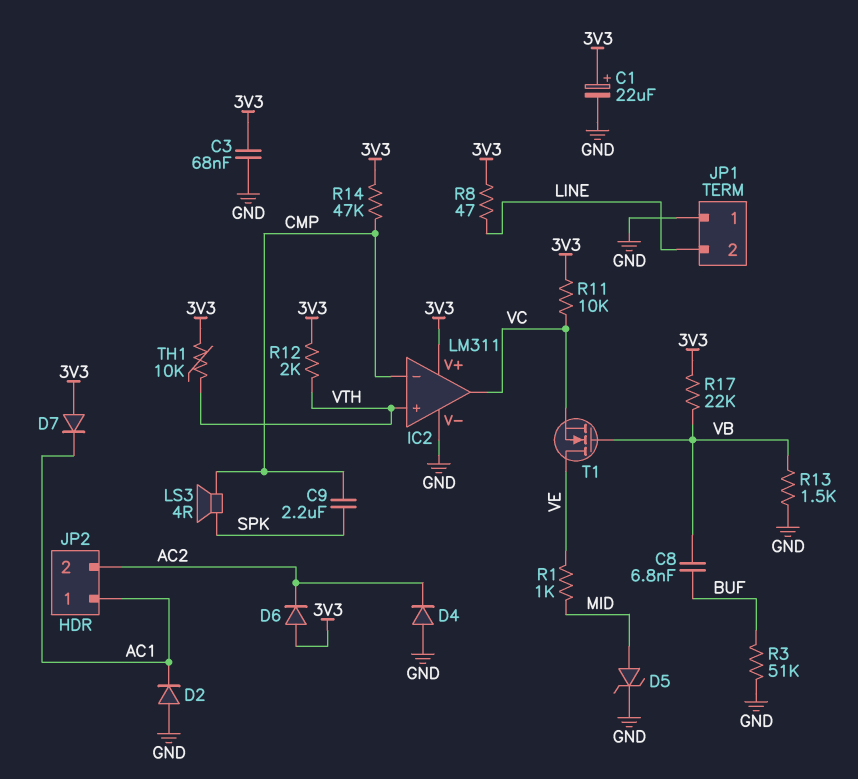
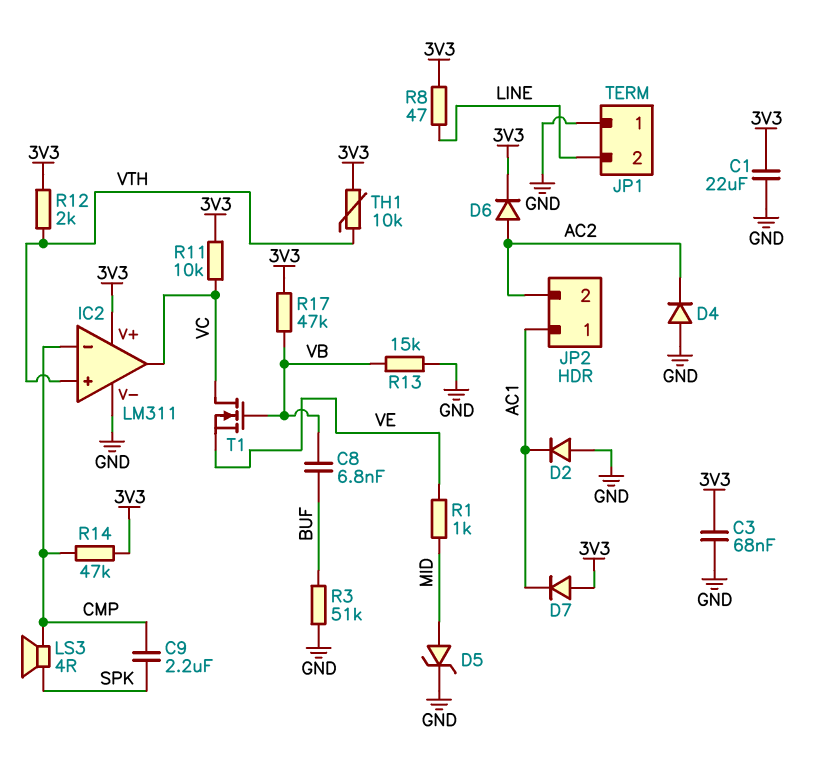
C1: 22uF (plus 3V3, minus GND) -> 22uF (3V3, GND)
D6: diode (A 3V3, K AC2) -> diode (A AC2, K 3V3)
R13: 1.5k (GND, VB) -> 15k (GND, VB)
R17: 22k (3V3, VB) -> 47k (3V3, VB)
T1: NMOS (G VB, D VE, S VC) -> NMOS (G VB, D VC, S VE)

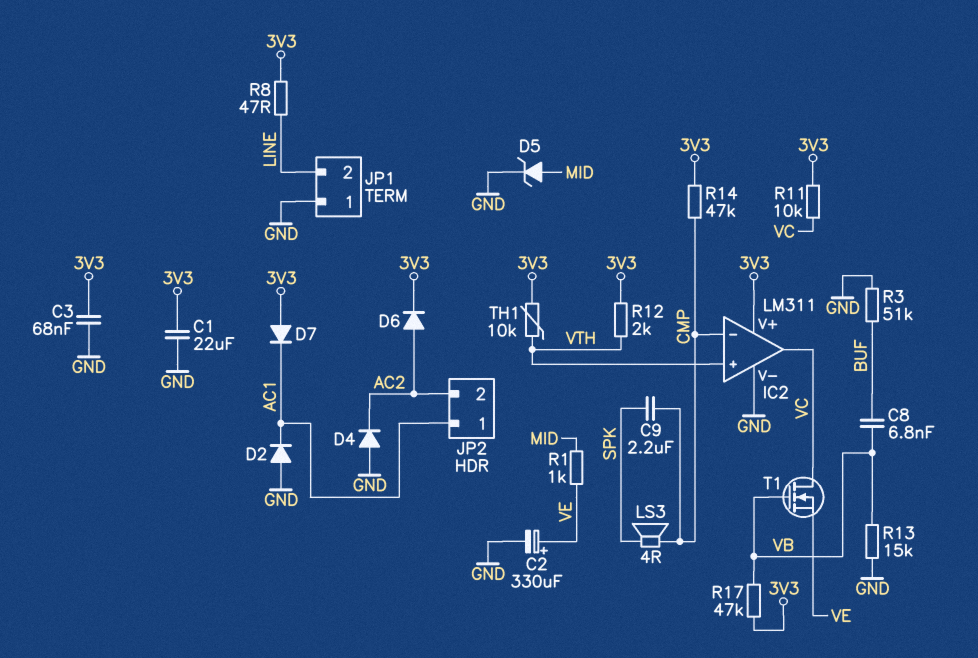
C2: none -> 330uF (plus VE, minus GND)

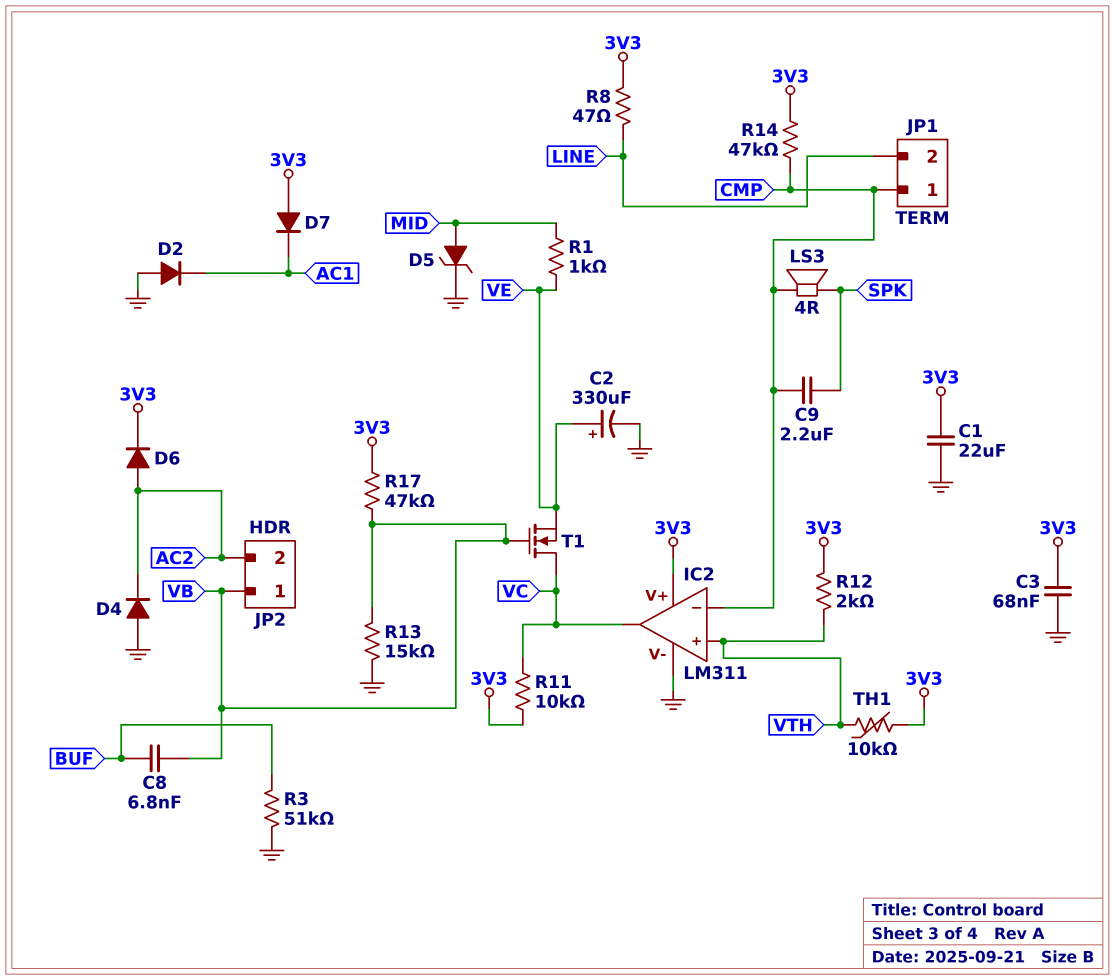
JP1 pin 1: GND -> CMP
JP2 pin 1: AC1 -> VB

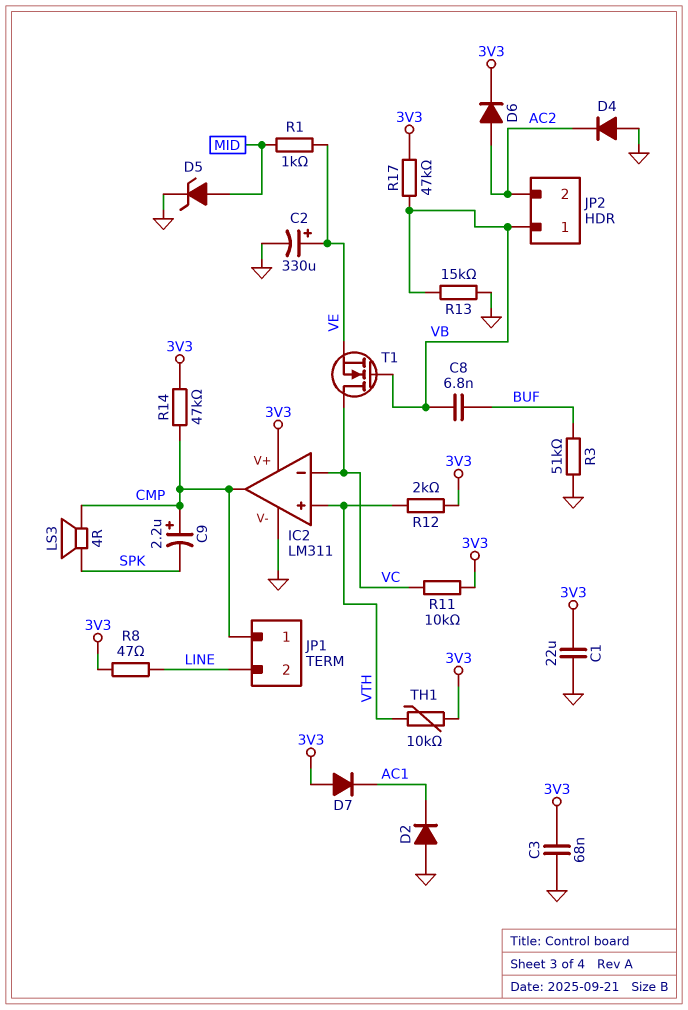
C9: 2.2uF (CMP, SPK) -> 2.2uF (plus CMP, minus SPK)
IC2 pin in-: CMP -> VC
IC2 pin out: VC -> CMP

